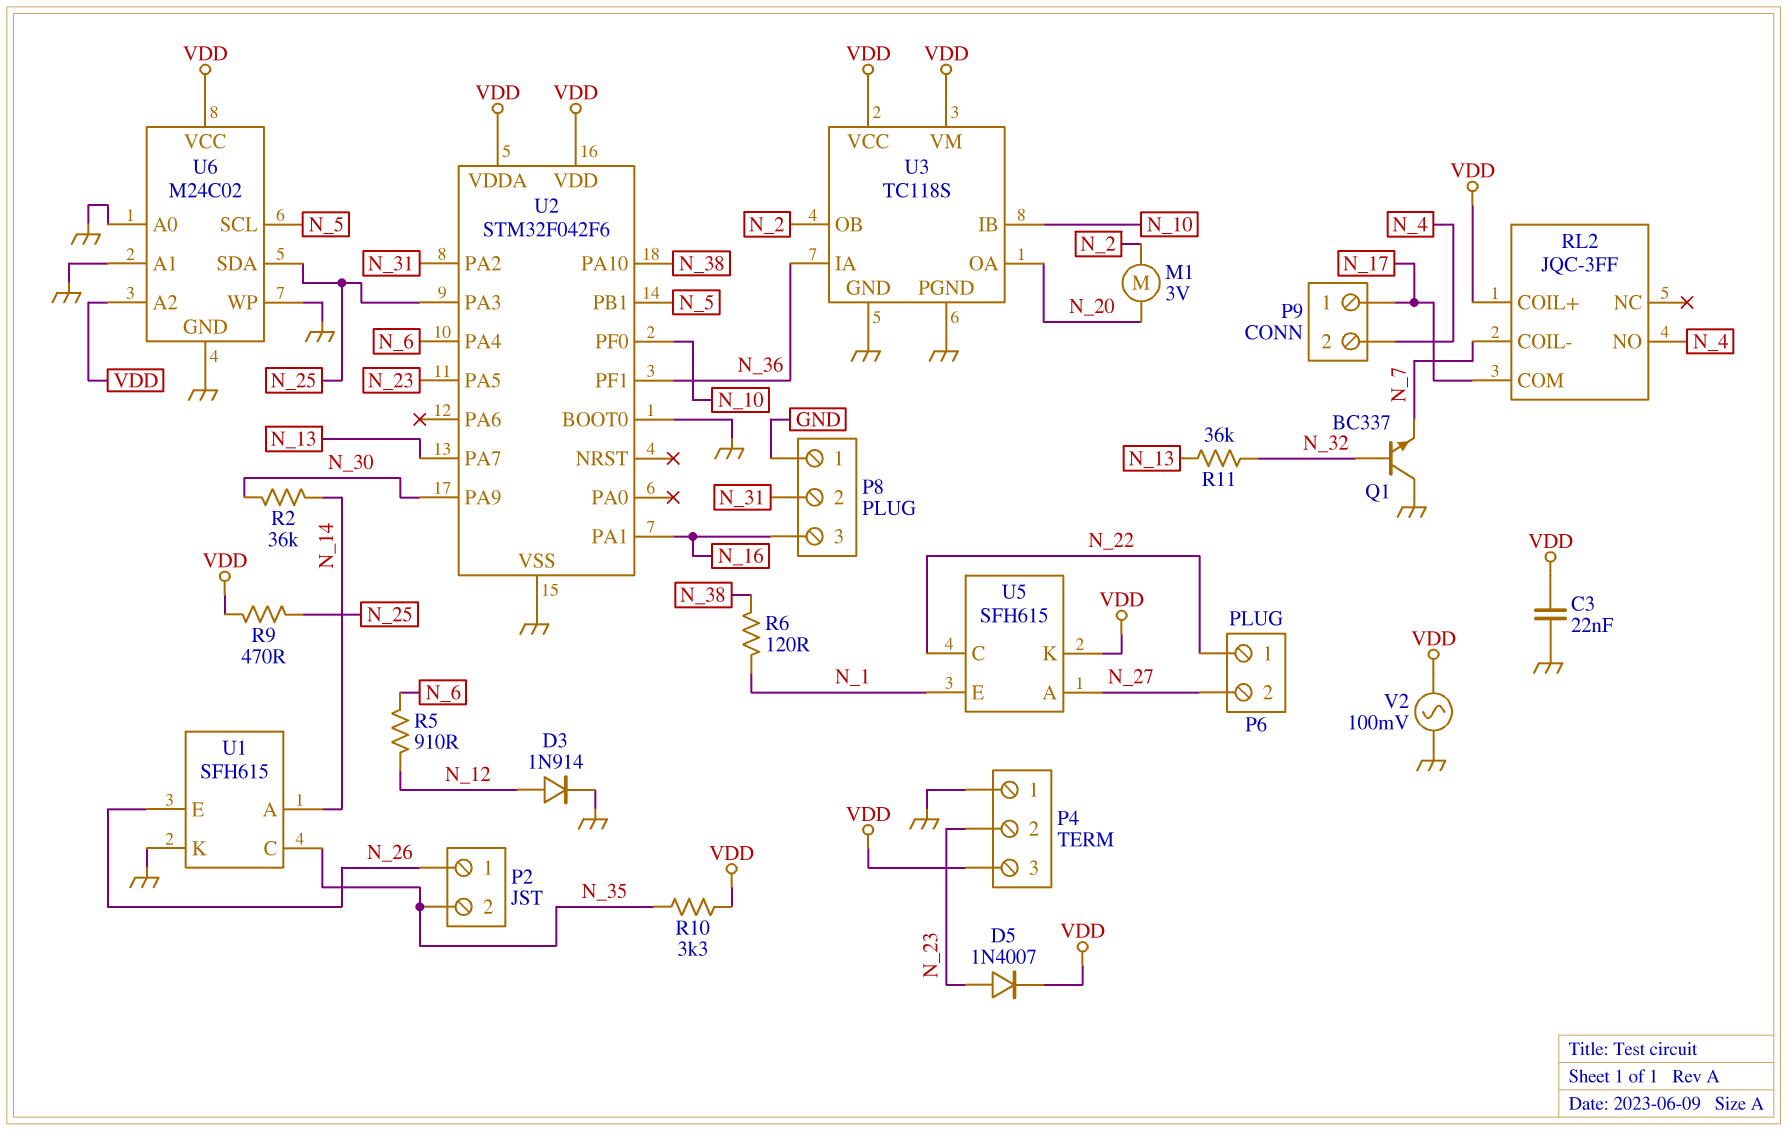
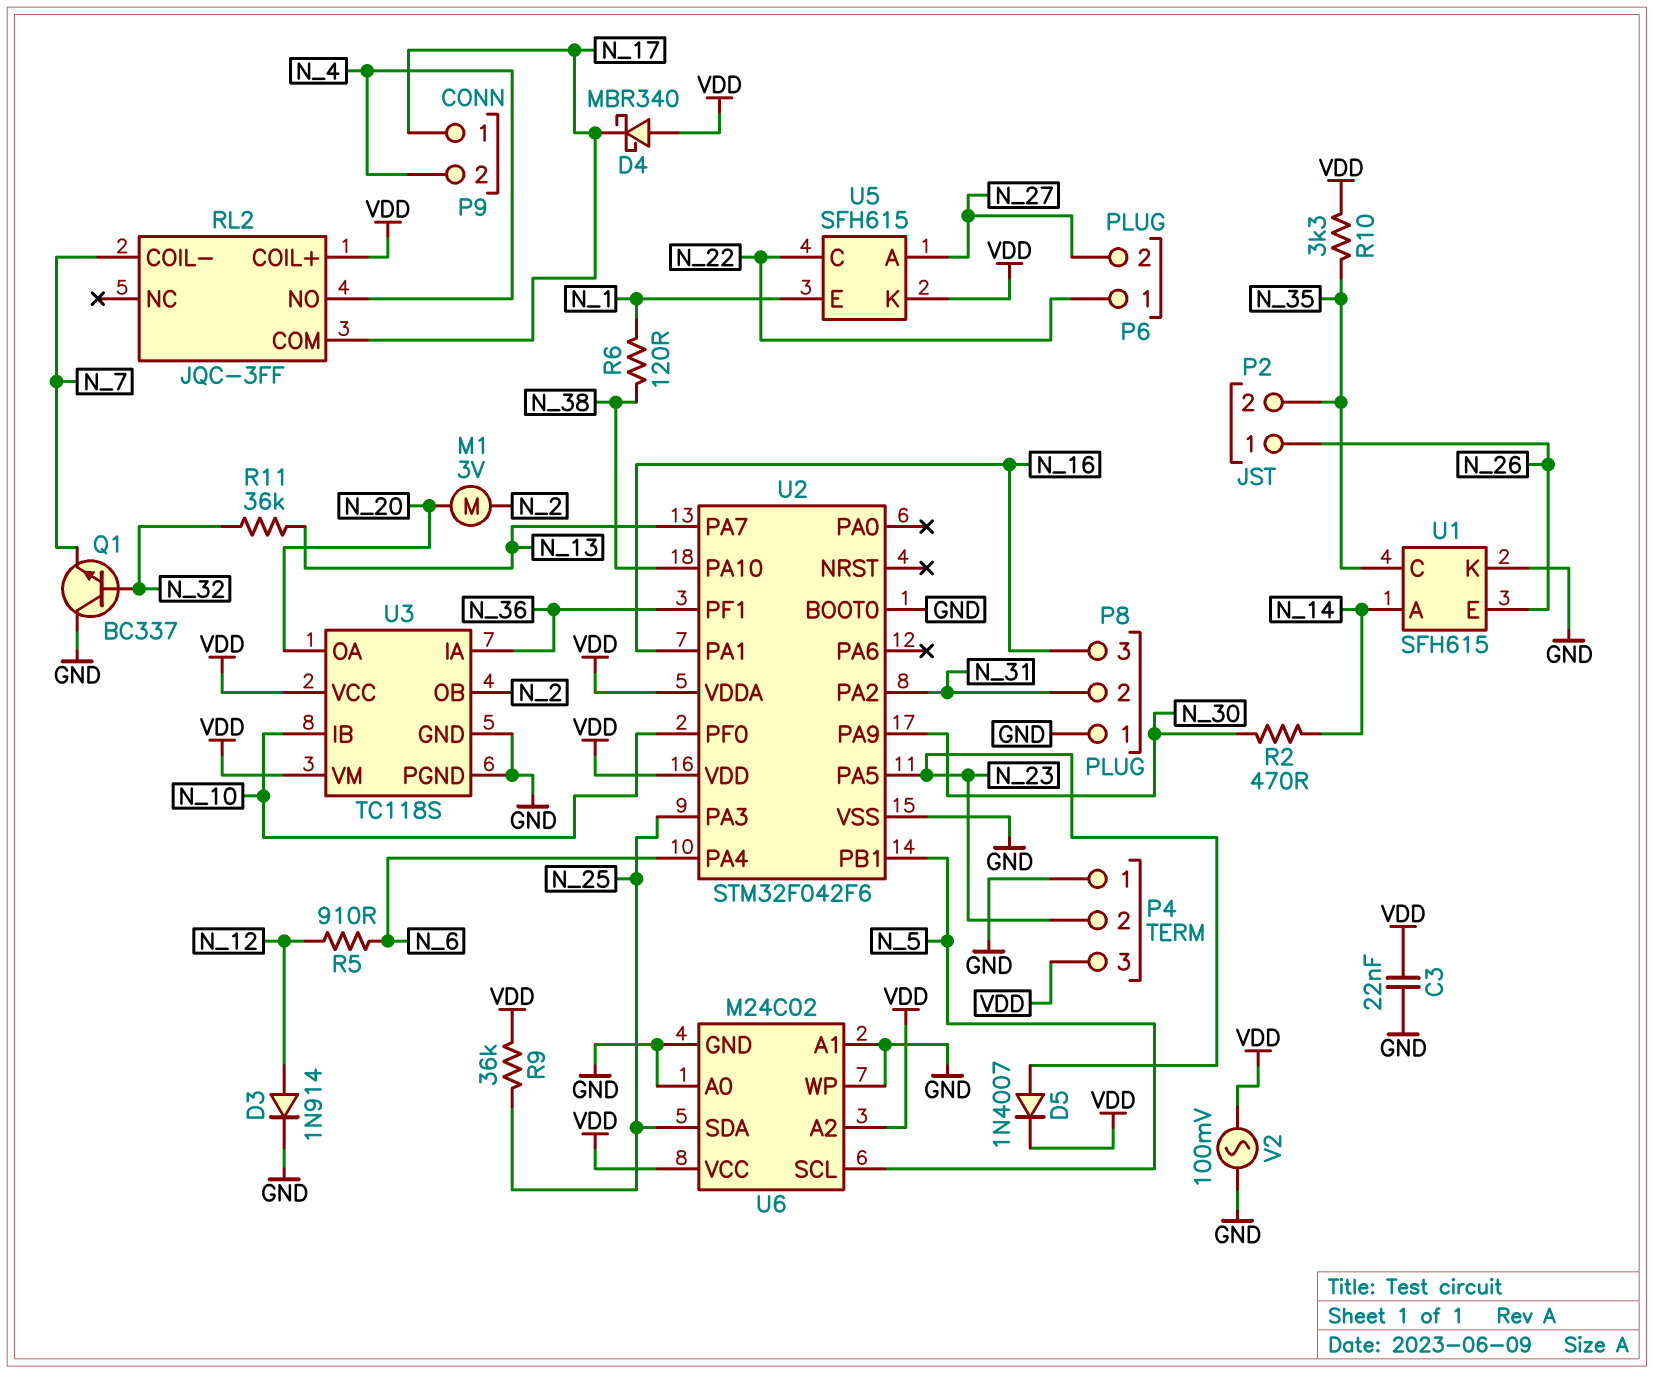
D4: none -> schottky MBR340 (A VDD, K N_17)
R2: 36k (N_14, N_30) -> 470 (N_14, N_30)
R9: 470 (N_25, VDD) -> 36k (N_25, VDD)

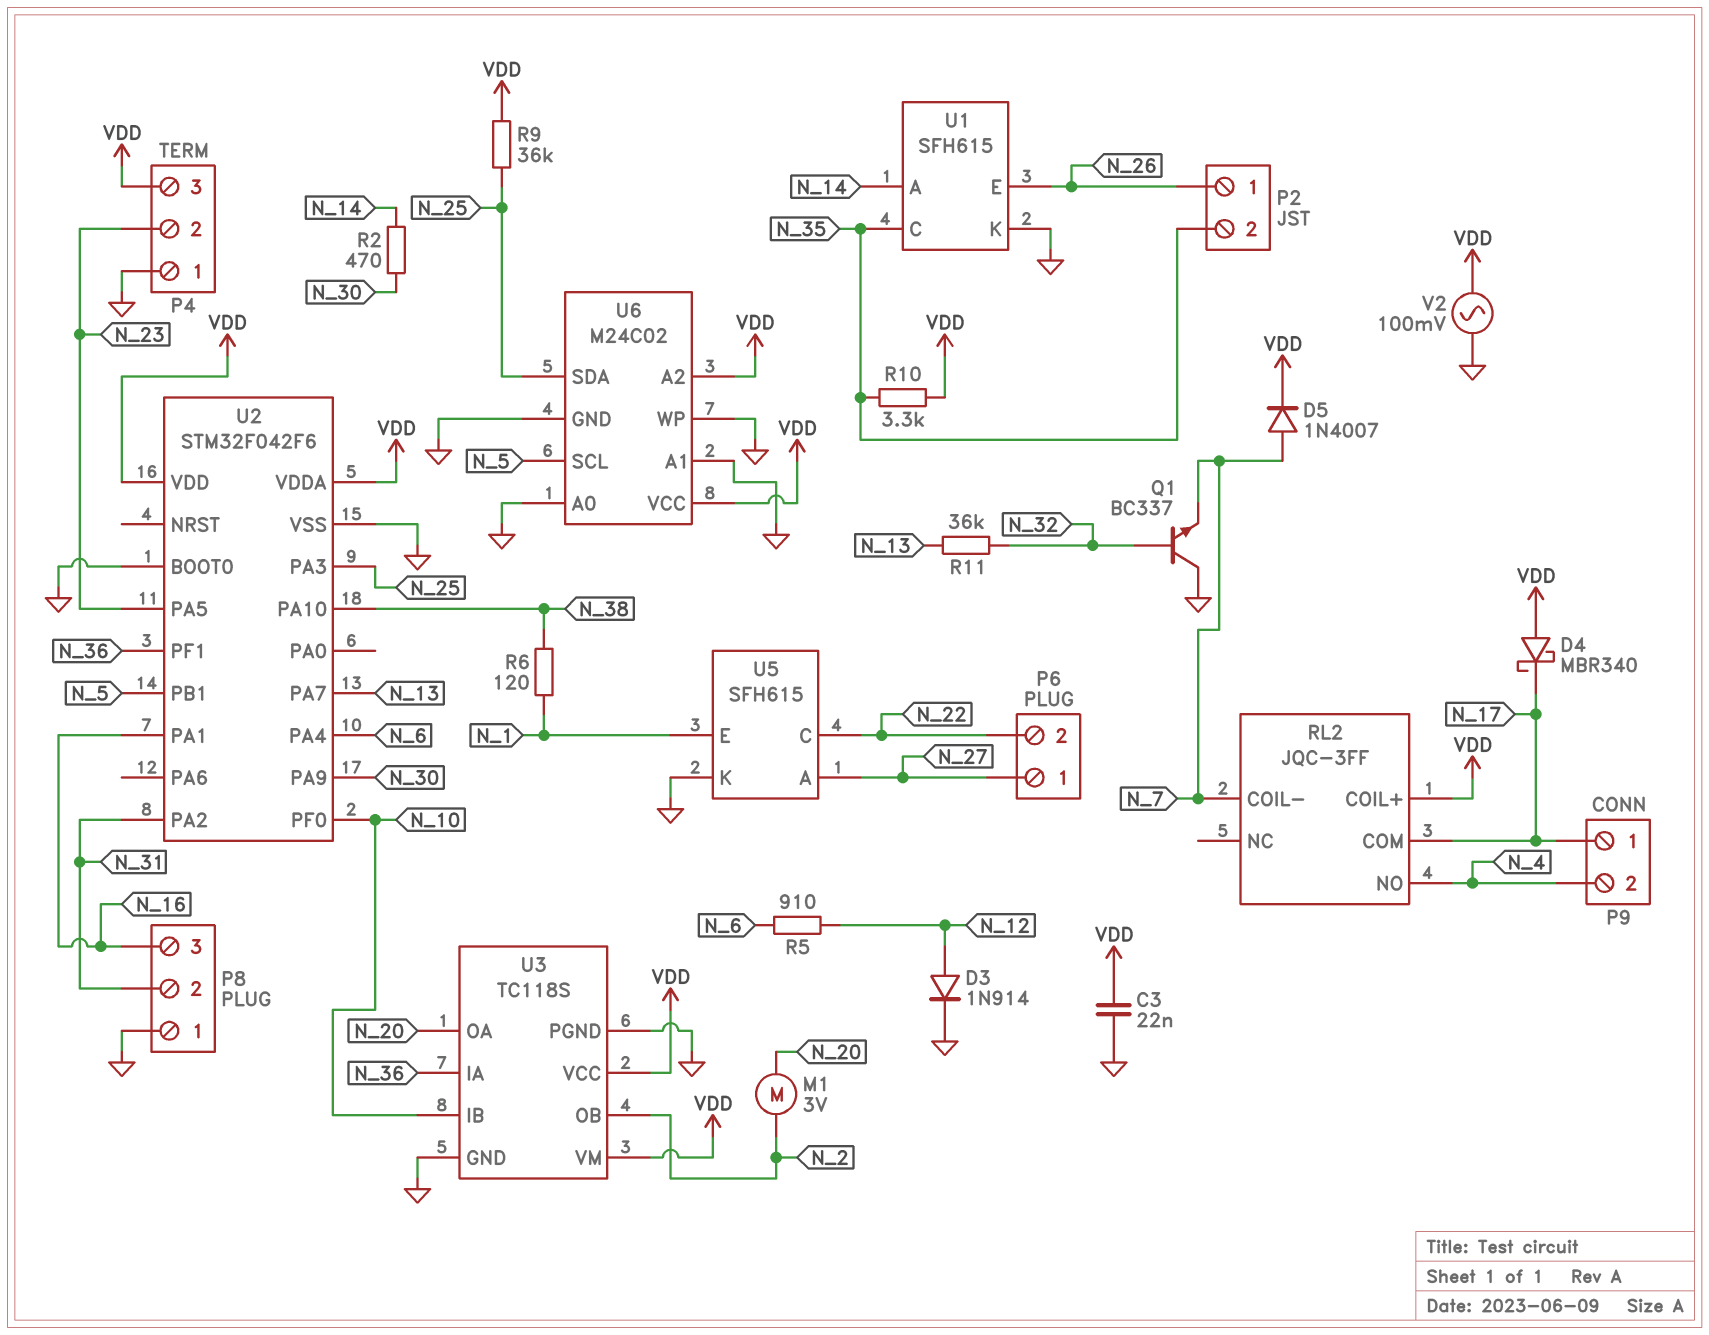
D5: diode 1N4007 (A N_23, K VDD) -> diode 1N4007 (A N_7, K VDD)
P6 pin 1: N_22 -> N_27
P6 pin 2: N_27 -> N_22
U5 pin K: VDD -> GND

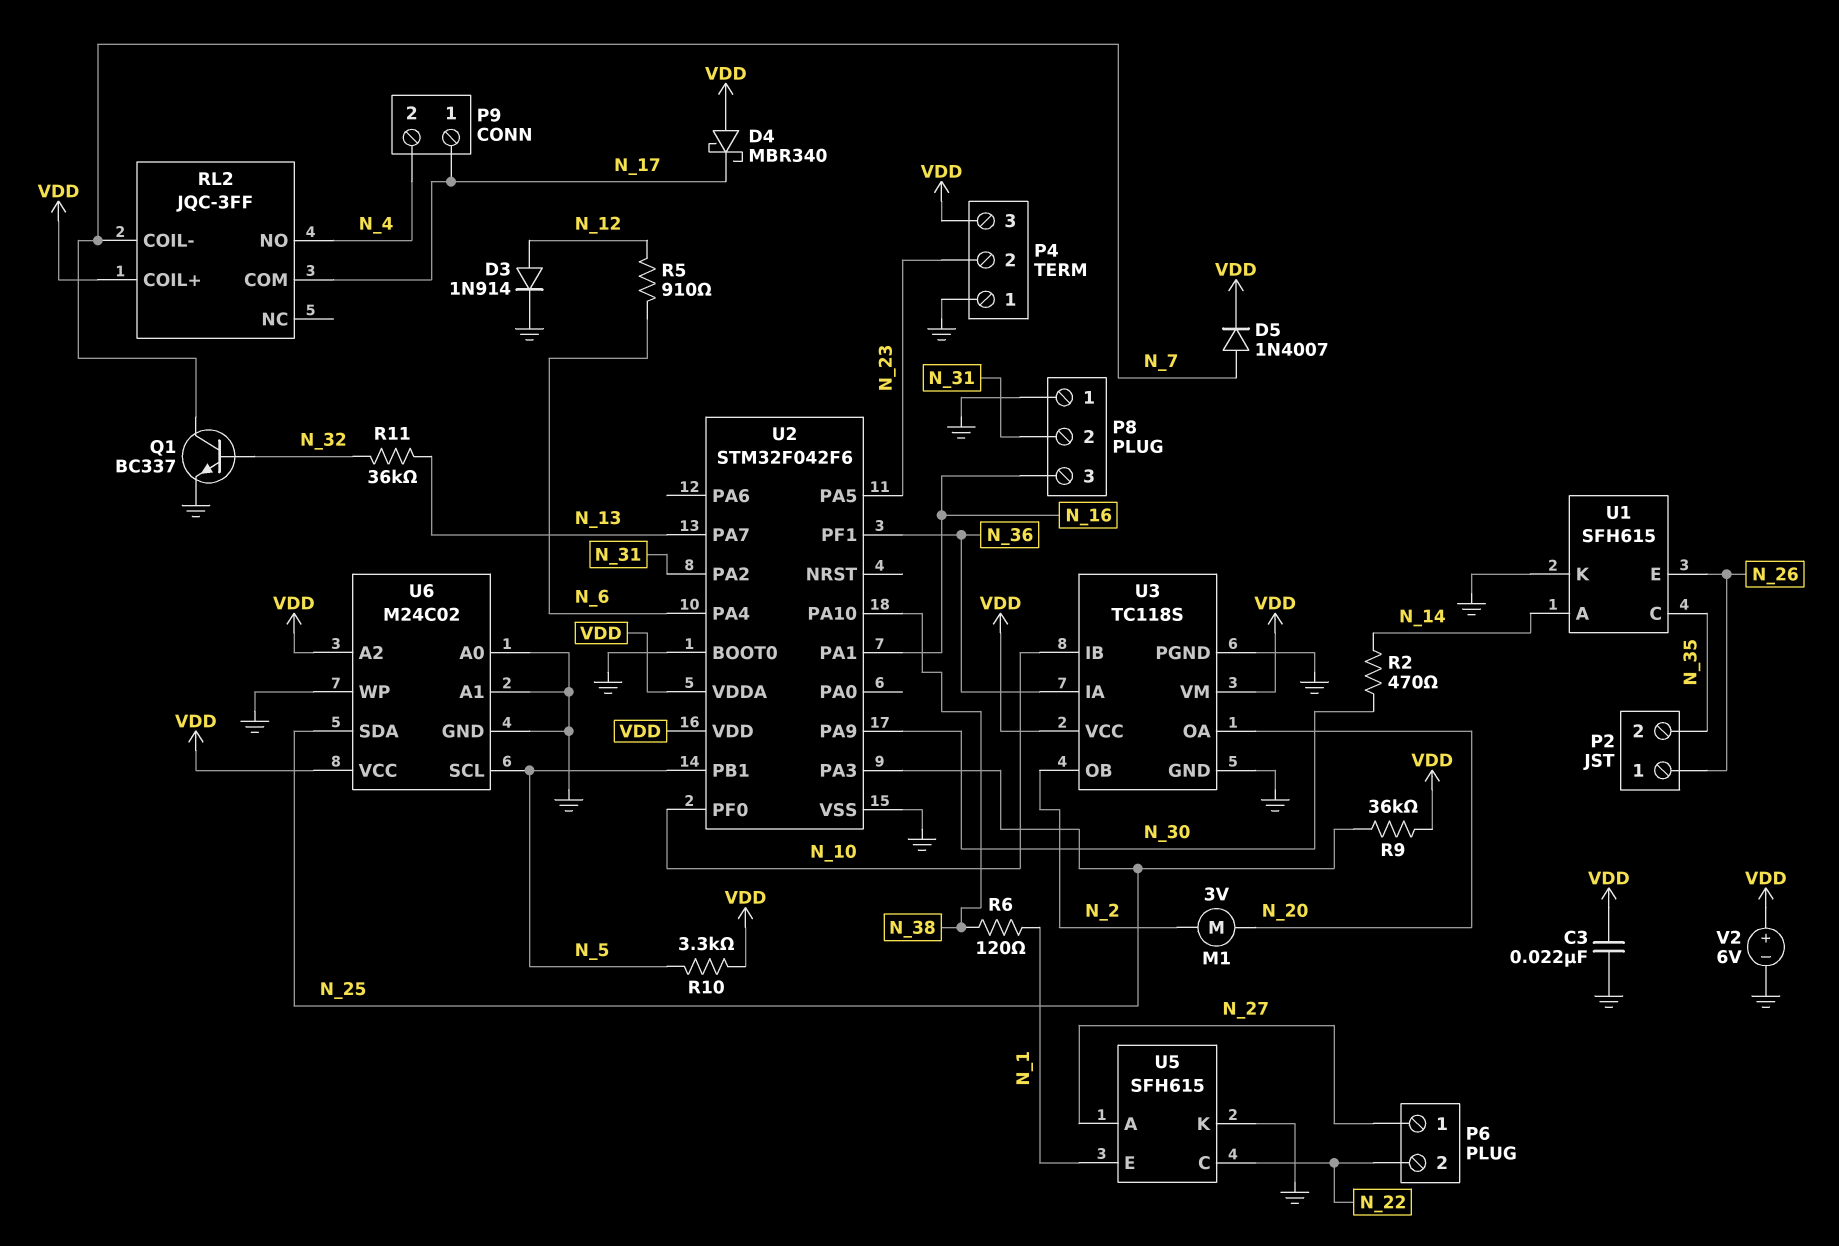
Q1: NPN BC337 (B N_32, C GND, E N_7) -> NPN BC337 (B N_32, C N_7, E GND)
R10: 3.3k (N_35, VDD) -> 3.3k (N_5, VDD)
V2: AC 100mV (GND, VDD) -> 6V (plus VDD, minus GND)

